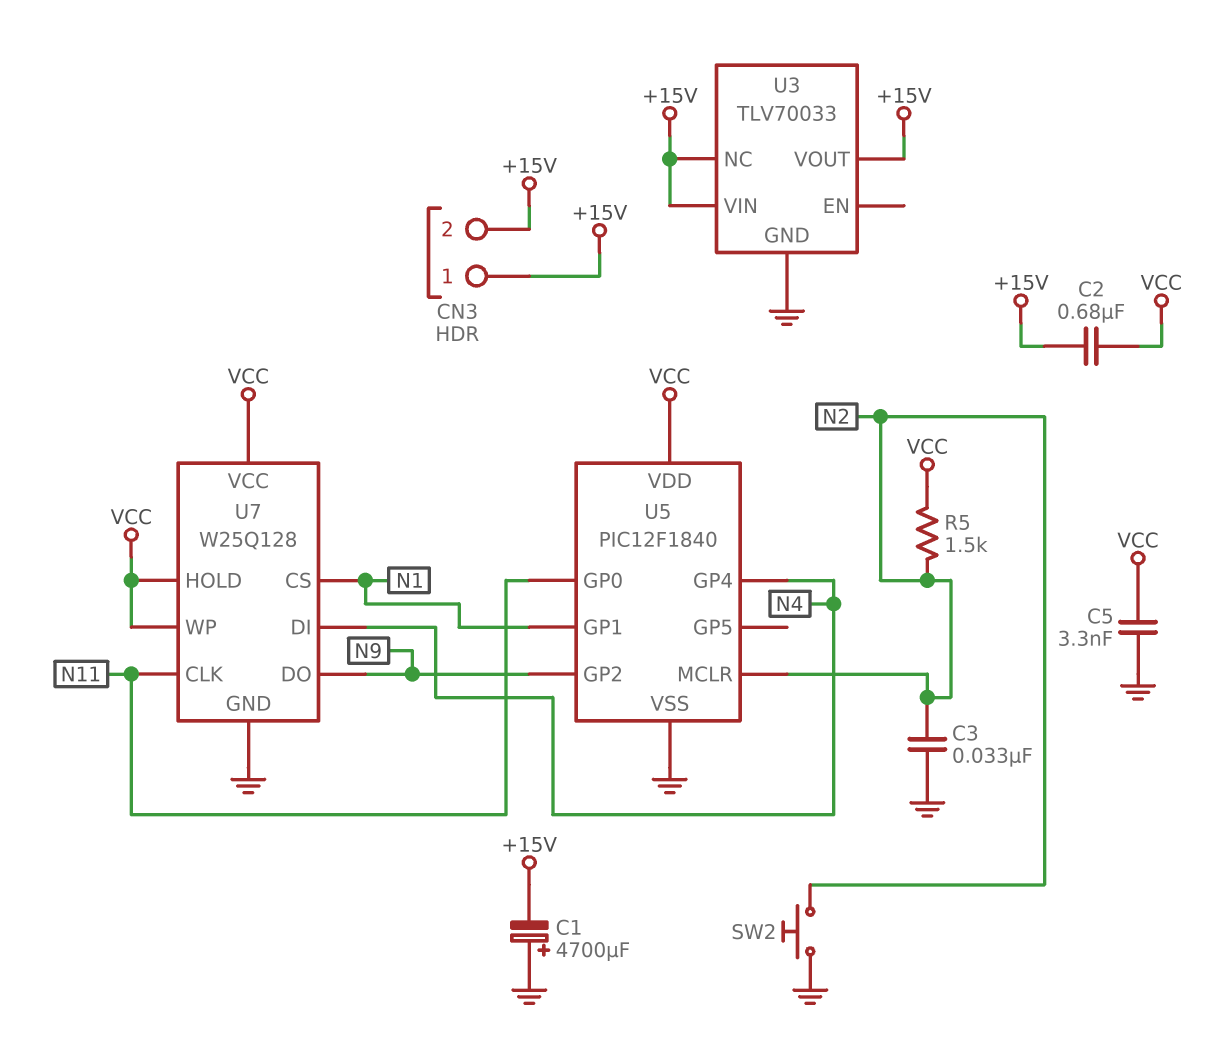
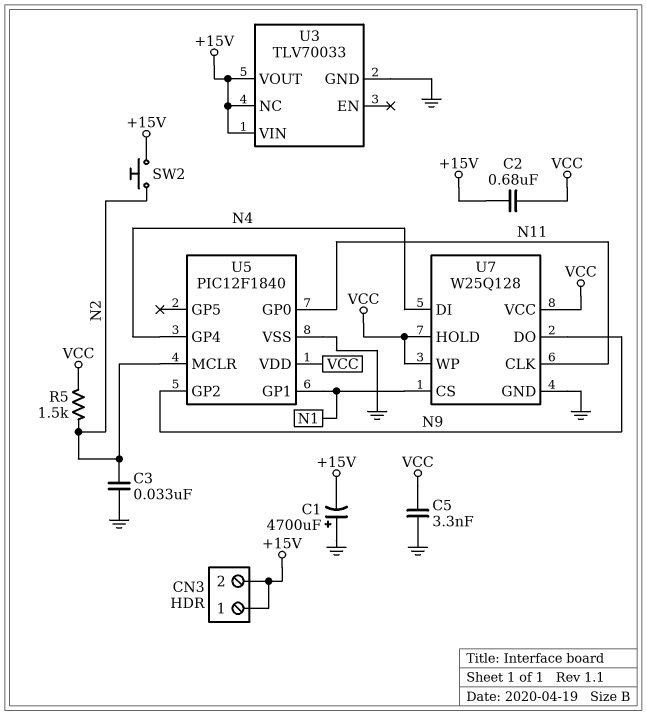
SW2: button (GND, N2) -> button (+15V, N2)

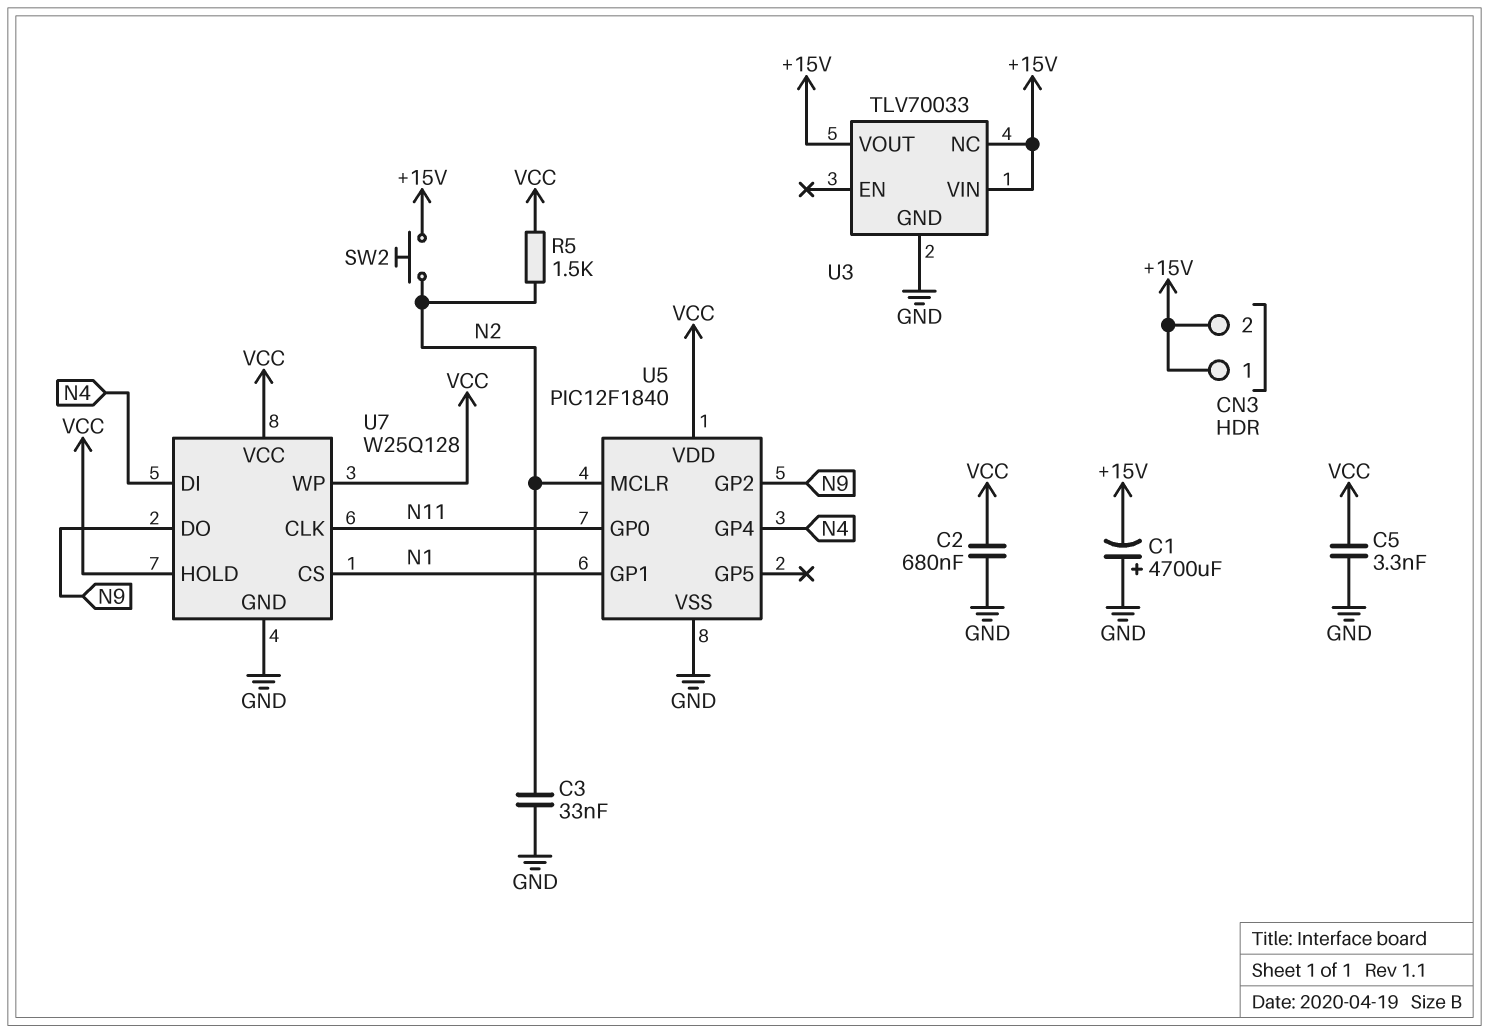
C2: 680nF (+15V, VCC) -> 680nF (GND, VCC)

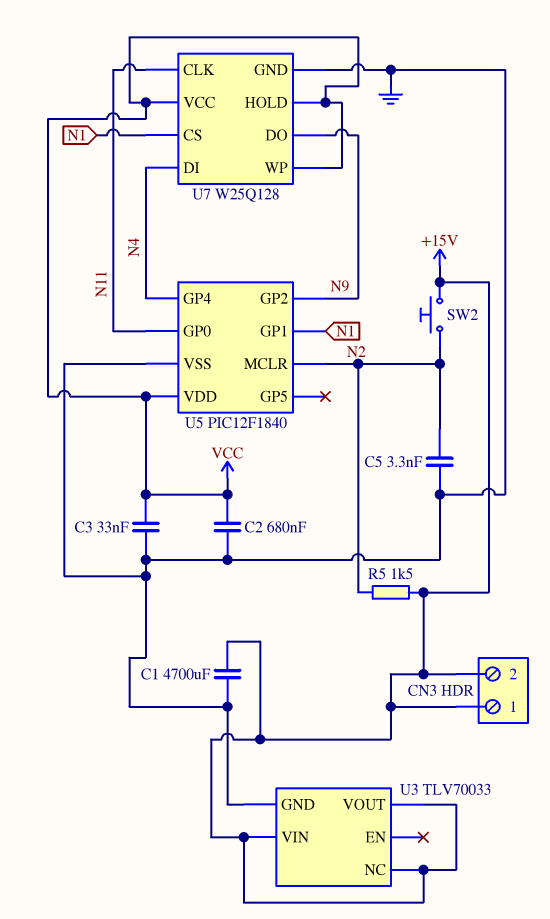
C1: 4700uF (plus GND, minus +15V) -> 4700uF (+15V, GND)
C3: 33nF (GND, N2) -> 33nF (GND, VCC)
C5: 3.3nF (GND, VCC) -> 3.3nF (GND, N2)
R5: 1.5k (N2, VCC) -> 1.5k (+15V, N2)

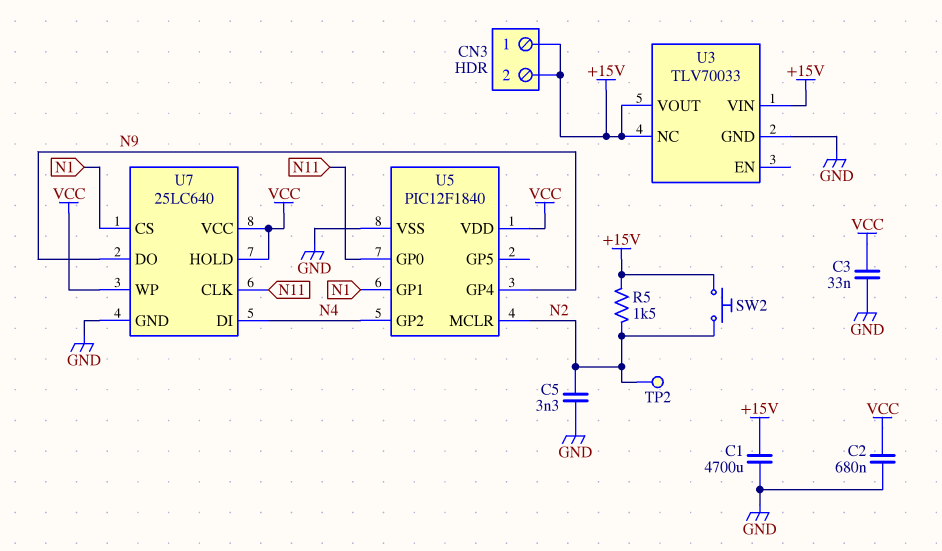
TP2: none -> test point (N2)
U5 pin GP2: N9 -> N4
U5 pin GP4: N4 -> N9
U7: W25Q128 -> 25LC640

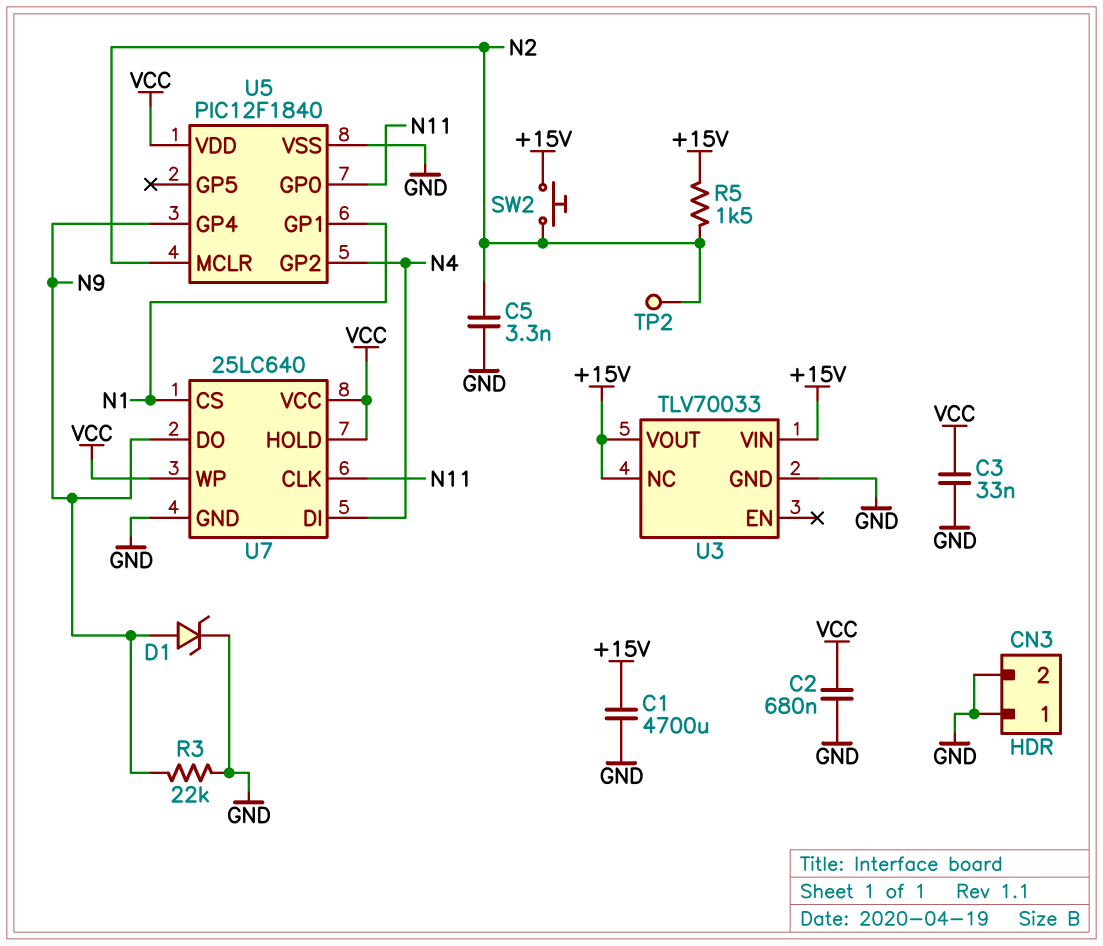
CN3 pin 1: +15V -> GND
CN3 pin 2: +15V -> GND
D1: none -> zener (A N9, K GND)
R3: none -> 22k (GND, N9)

